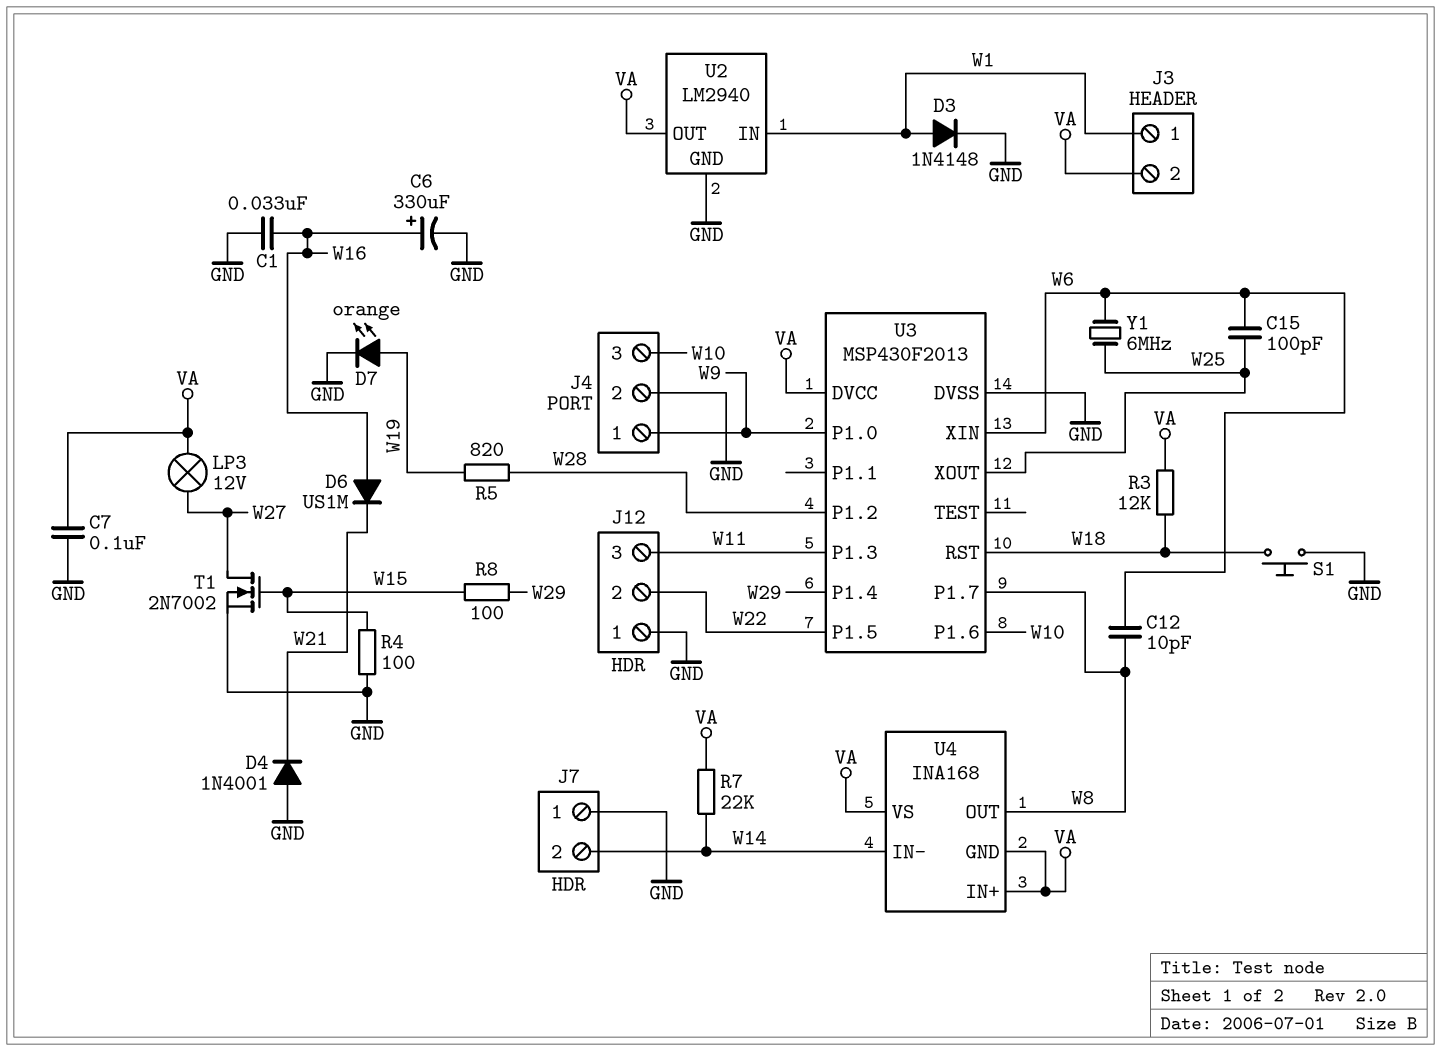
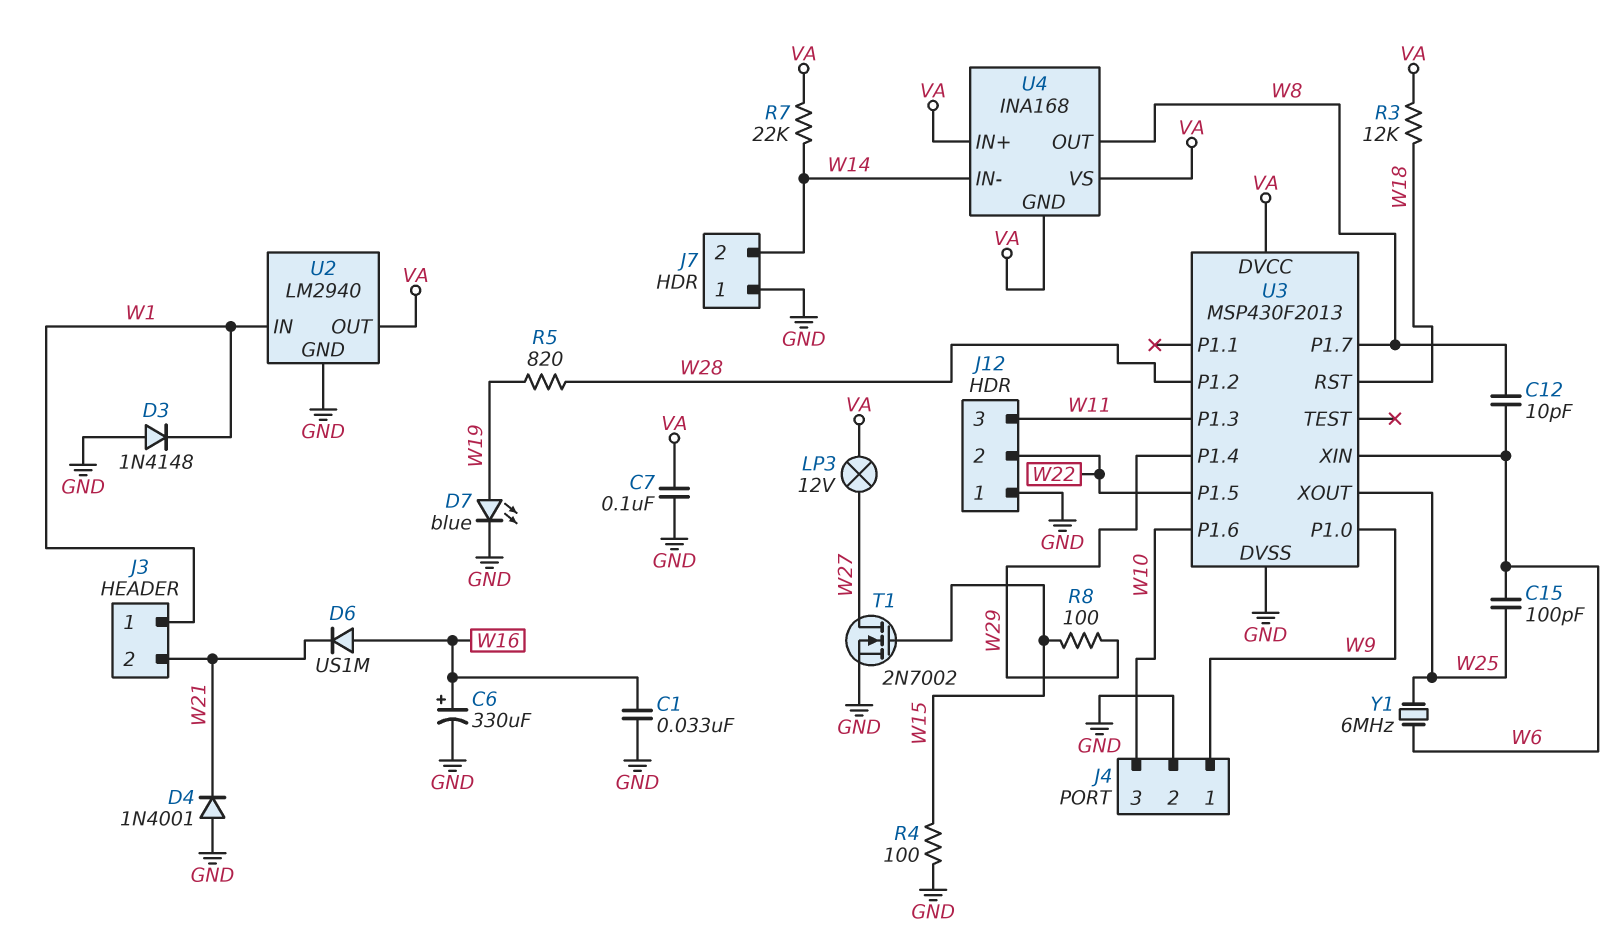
D3: diode 1N4148 (A W1, K GND) -> diode 1N4148 (A GND, K W1)
D7: LED orange (A W19, K GND) -> LED blue (A W19, K GND)
J3 pin 2: VA -> W21
S1: button (GND, W18) -> none

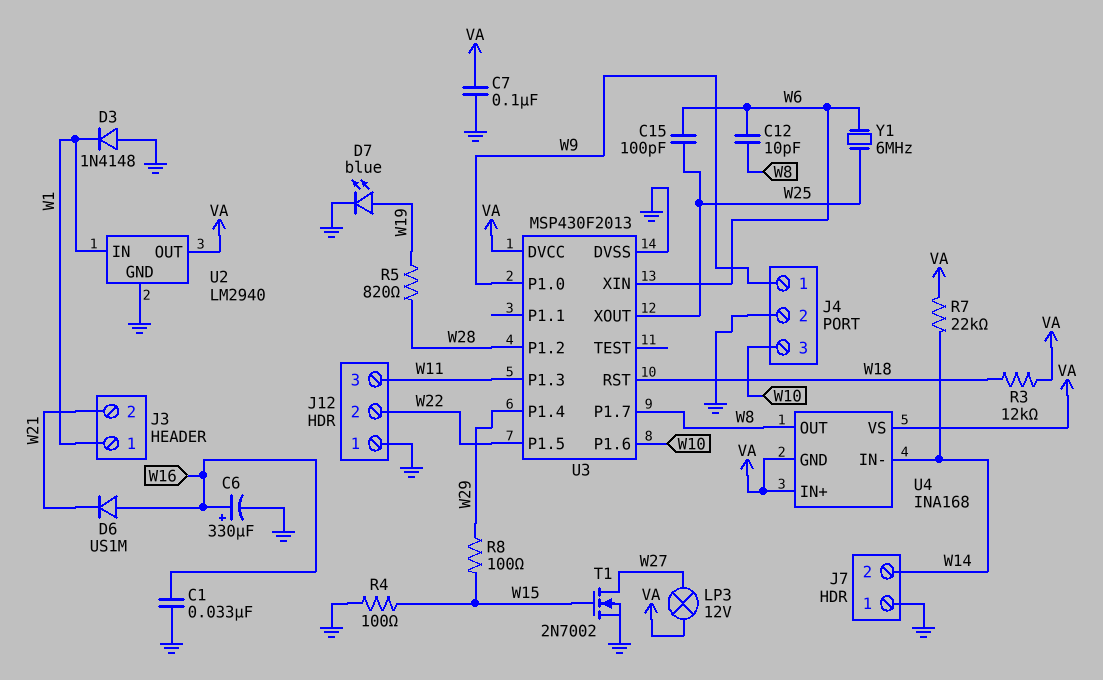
D4: diode 1N4001 (A GND, K W21) -> none

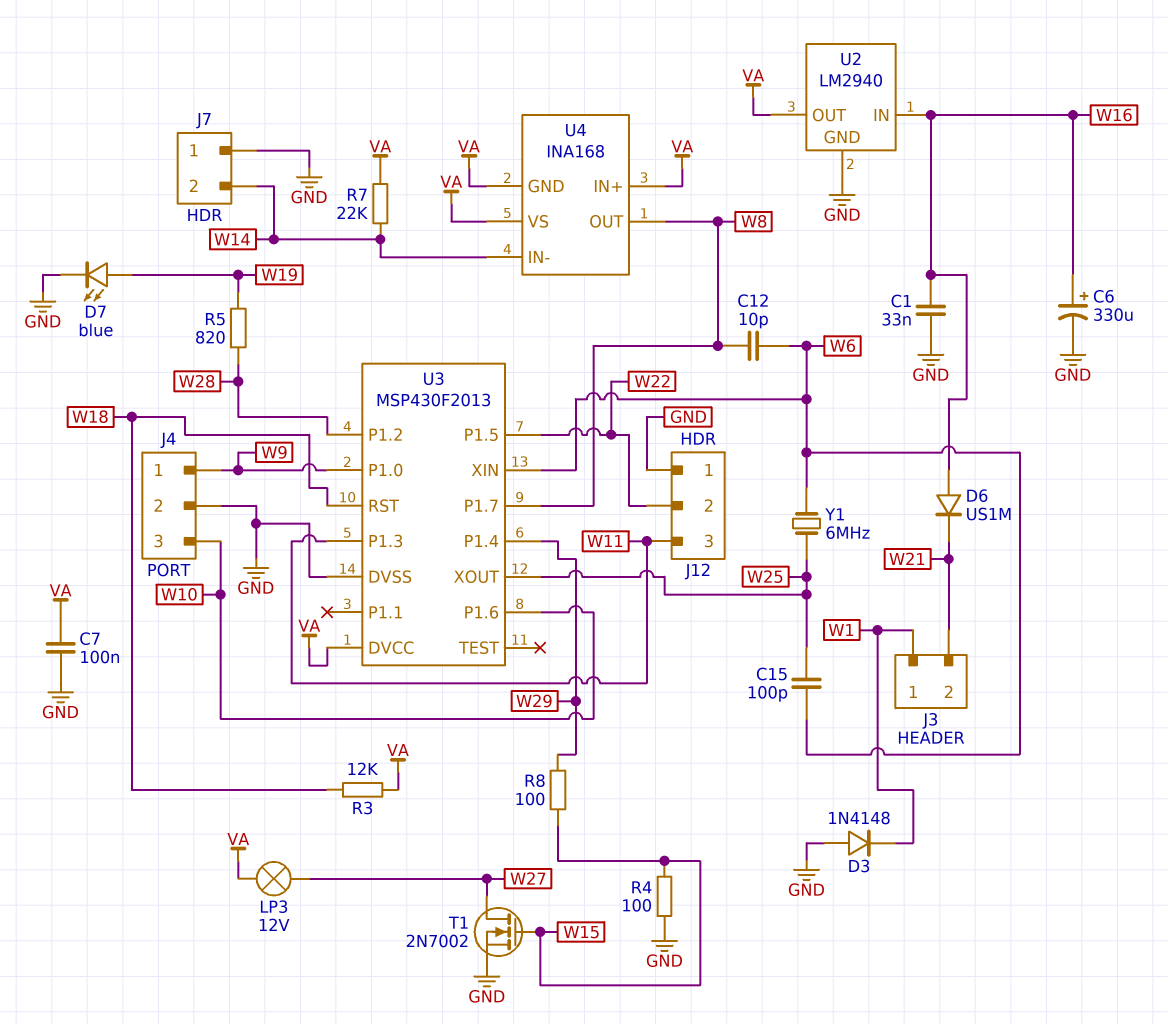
U2 pin IN: W1 -> W16

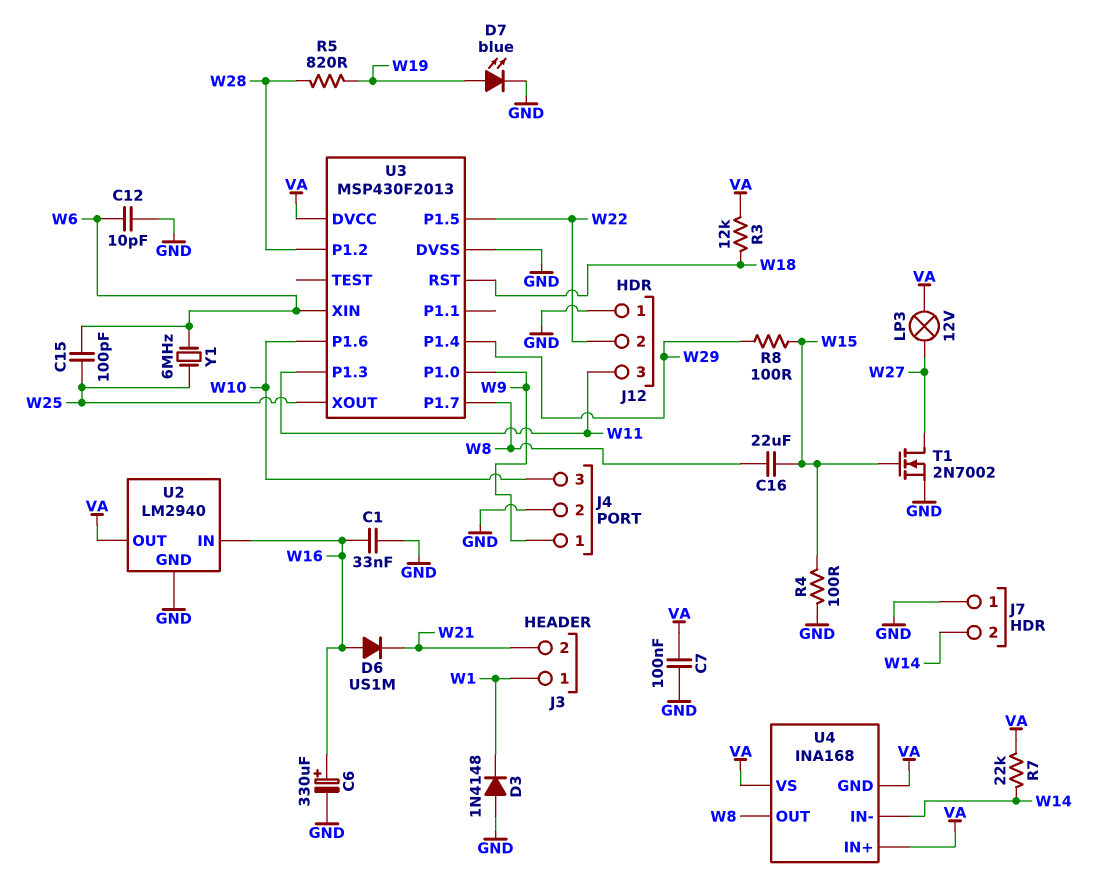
C12: 10pF (W6, W8) -> 10pF (GND, W6)
C16: none -> 22uF (W8, W15)

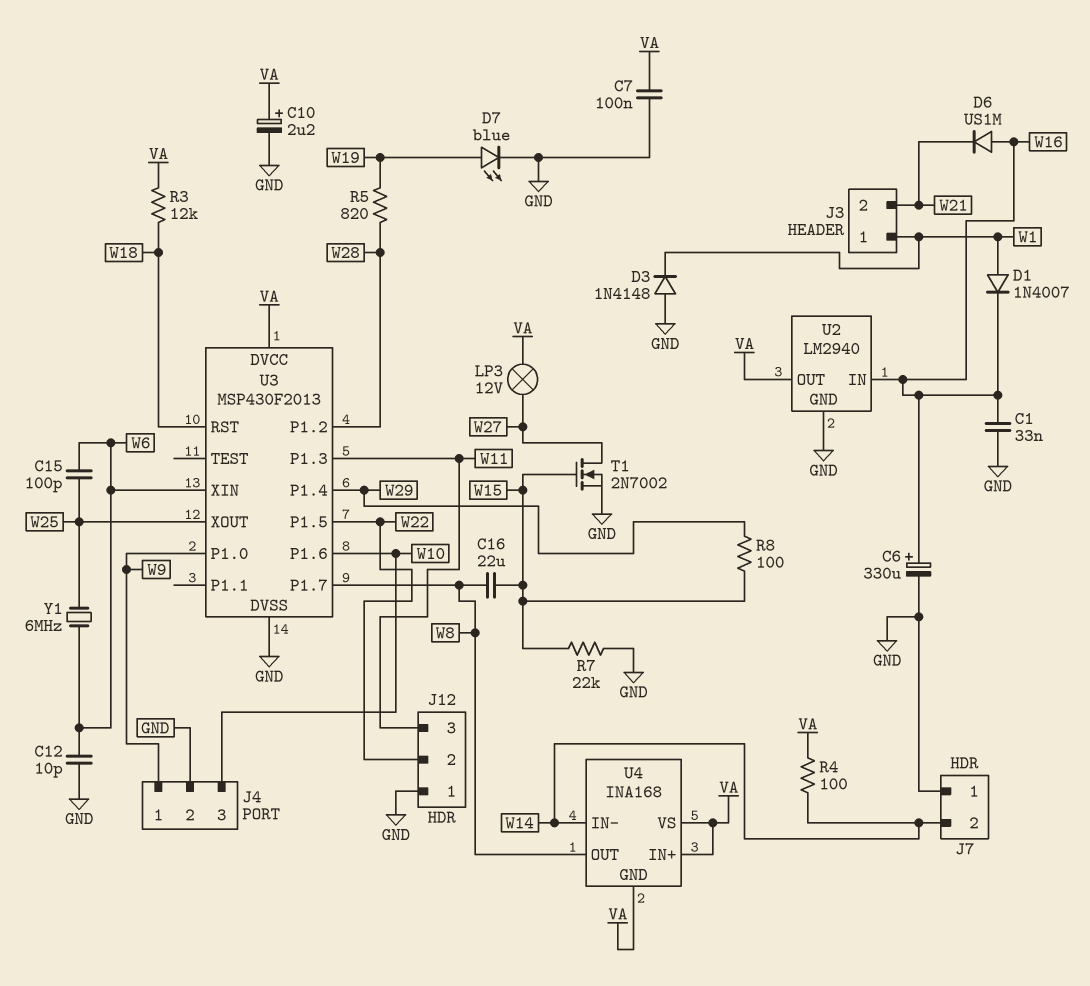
C10: none -> 2.2uF (plus VA, minus GND)
D1: none -> diode 1N4007 (A W1, K W16)
R4: 100 (GND, W15) -> 100 (VA, W14)
R7: 22k (VA, W14) -> 22k (GND, W15)

